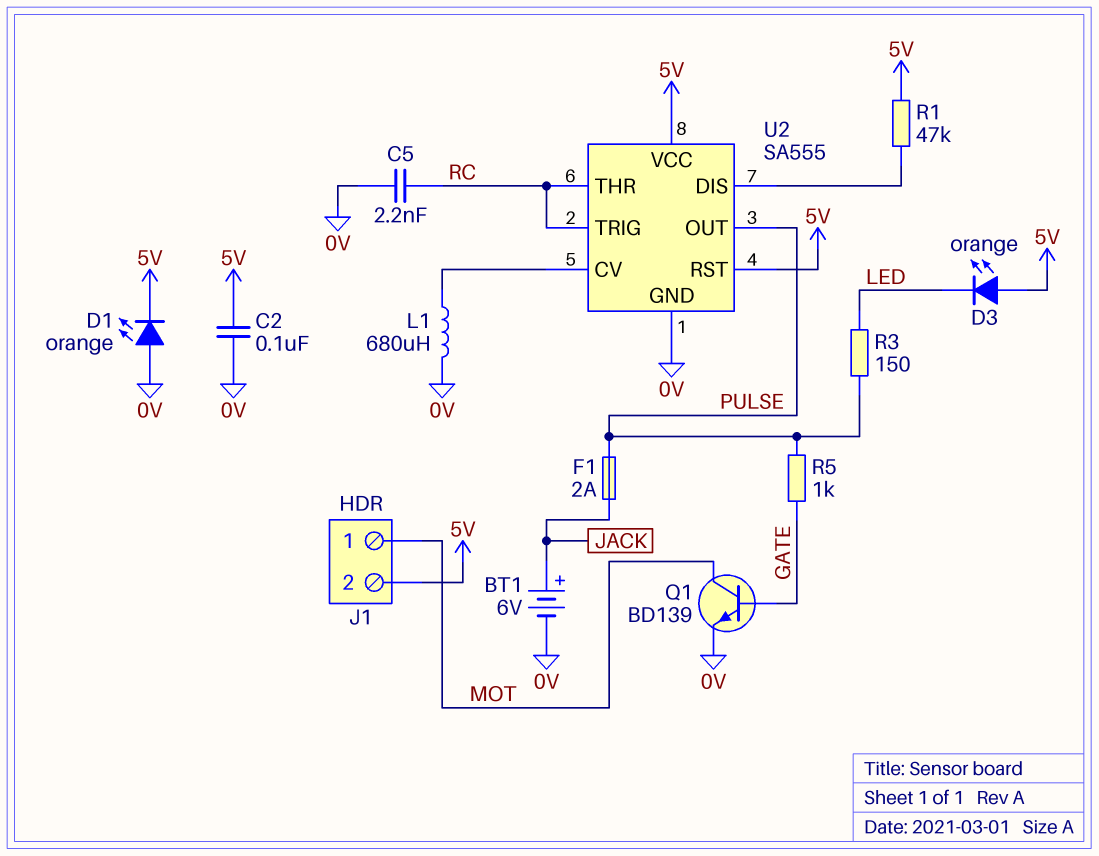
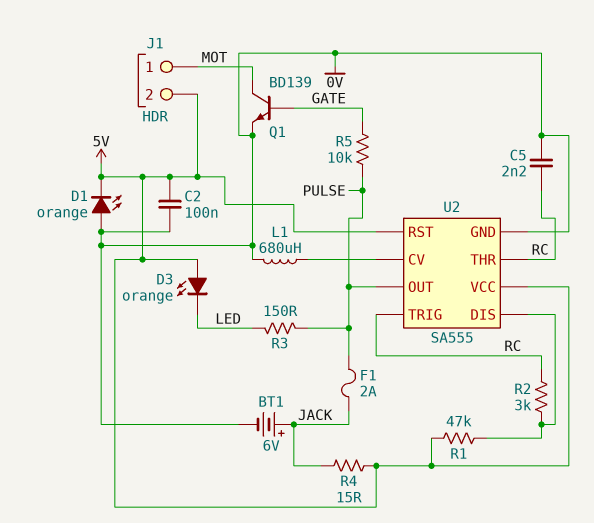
R2: none -> 3k (RC, U2/DIS)
R4: none -> 15 (5V, JACK)
R5: 1k (GATE, PULSE) -> 10k (GATE, PULSE)

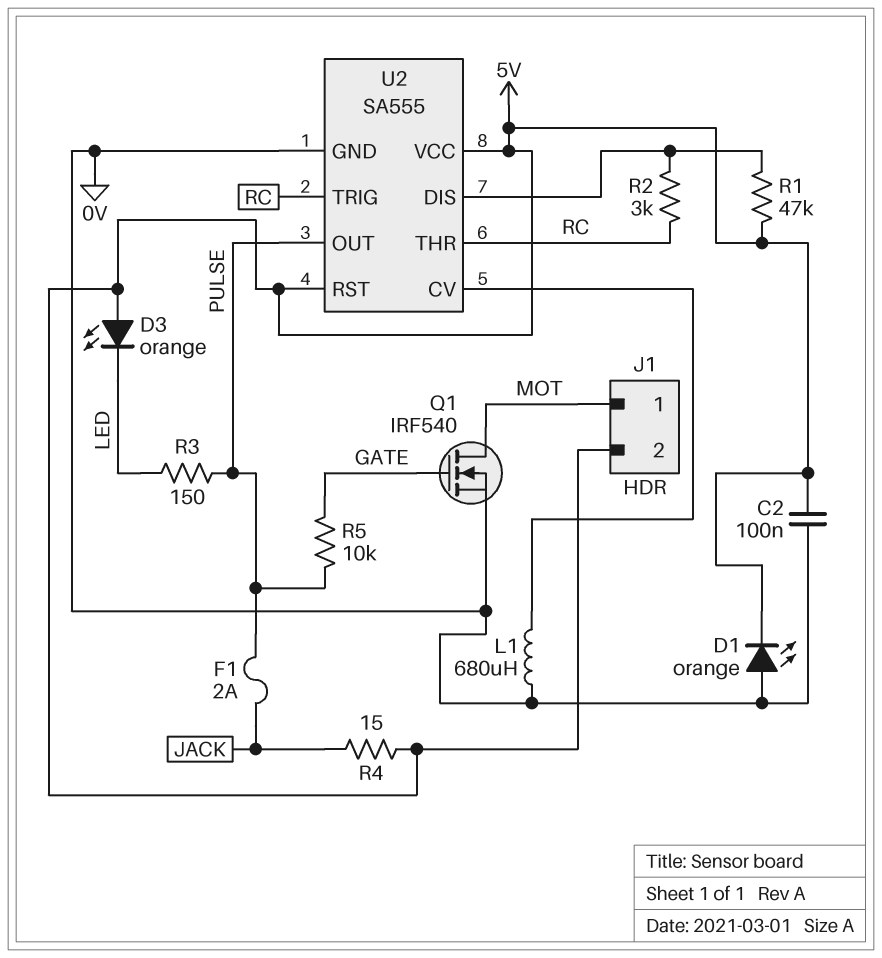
BT1: 6V (plus JACK, minus 0V) -> none
C5: 2.2nF (0V, RC) -> none
Q1: NPN BD139 (B GATE, C MOT, E 0V) -> NMOS IRF540 (G GATE, D MOT, S 0V)

